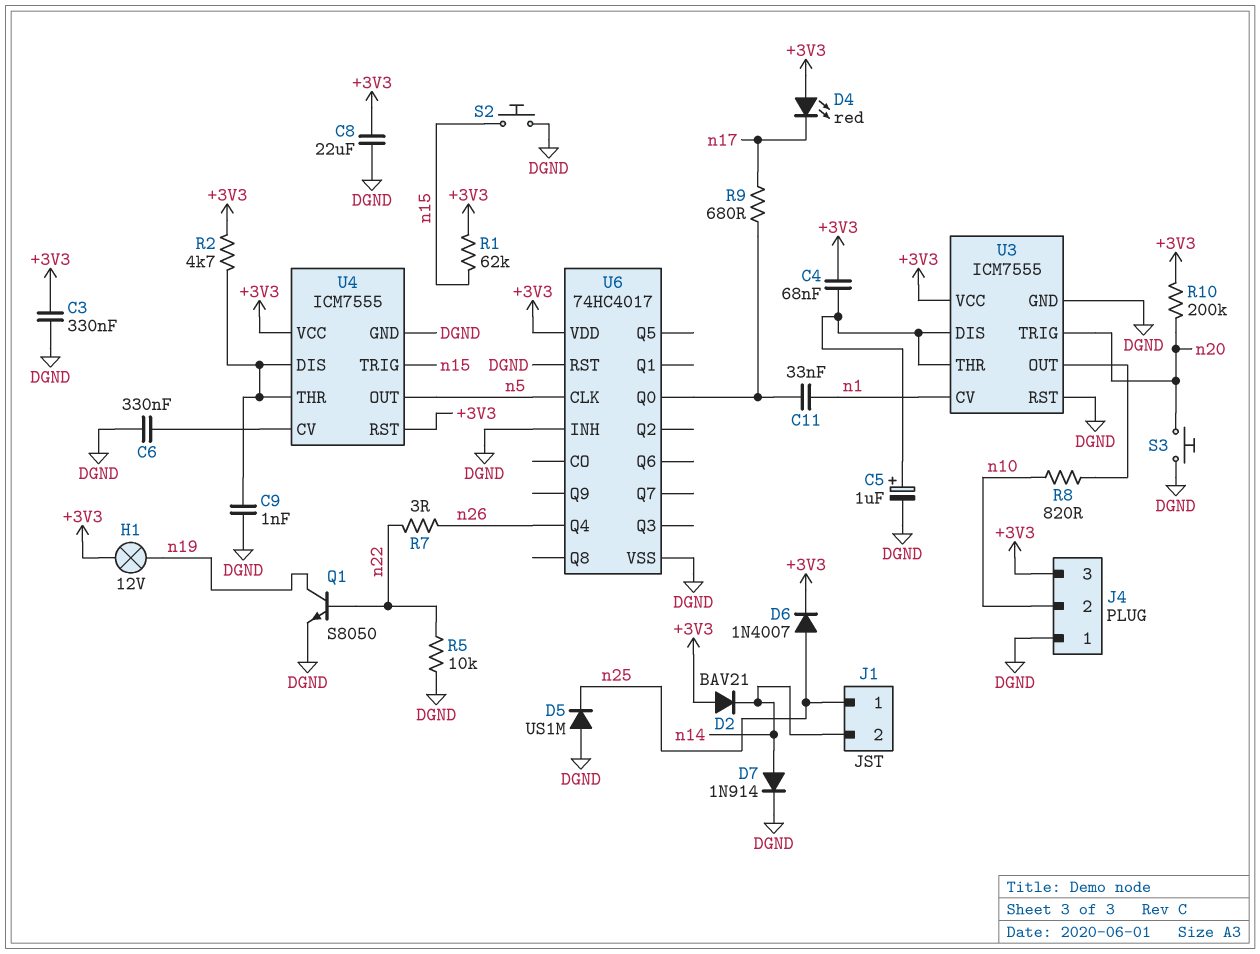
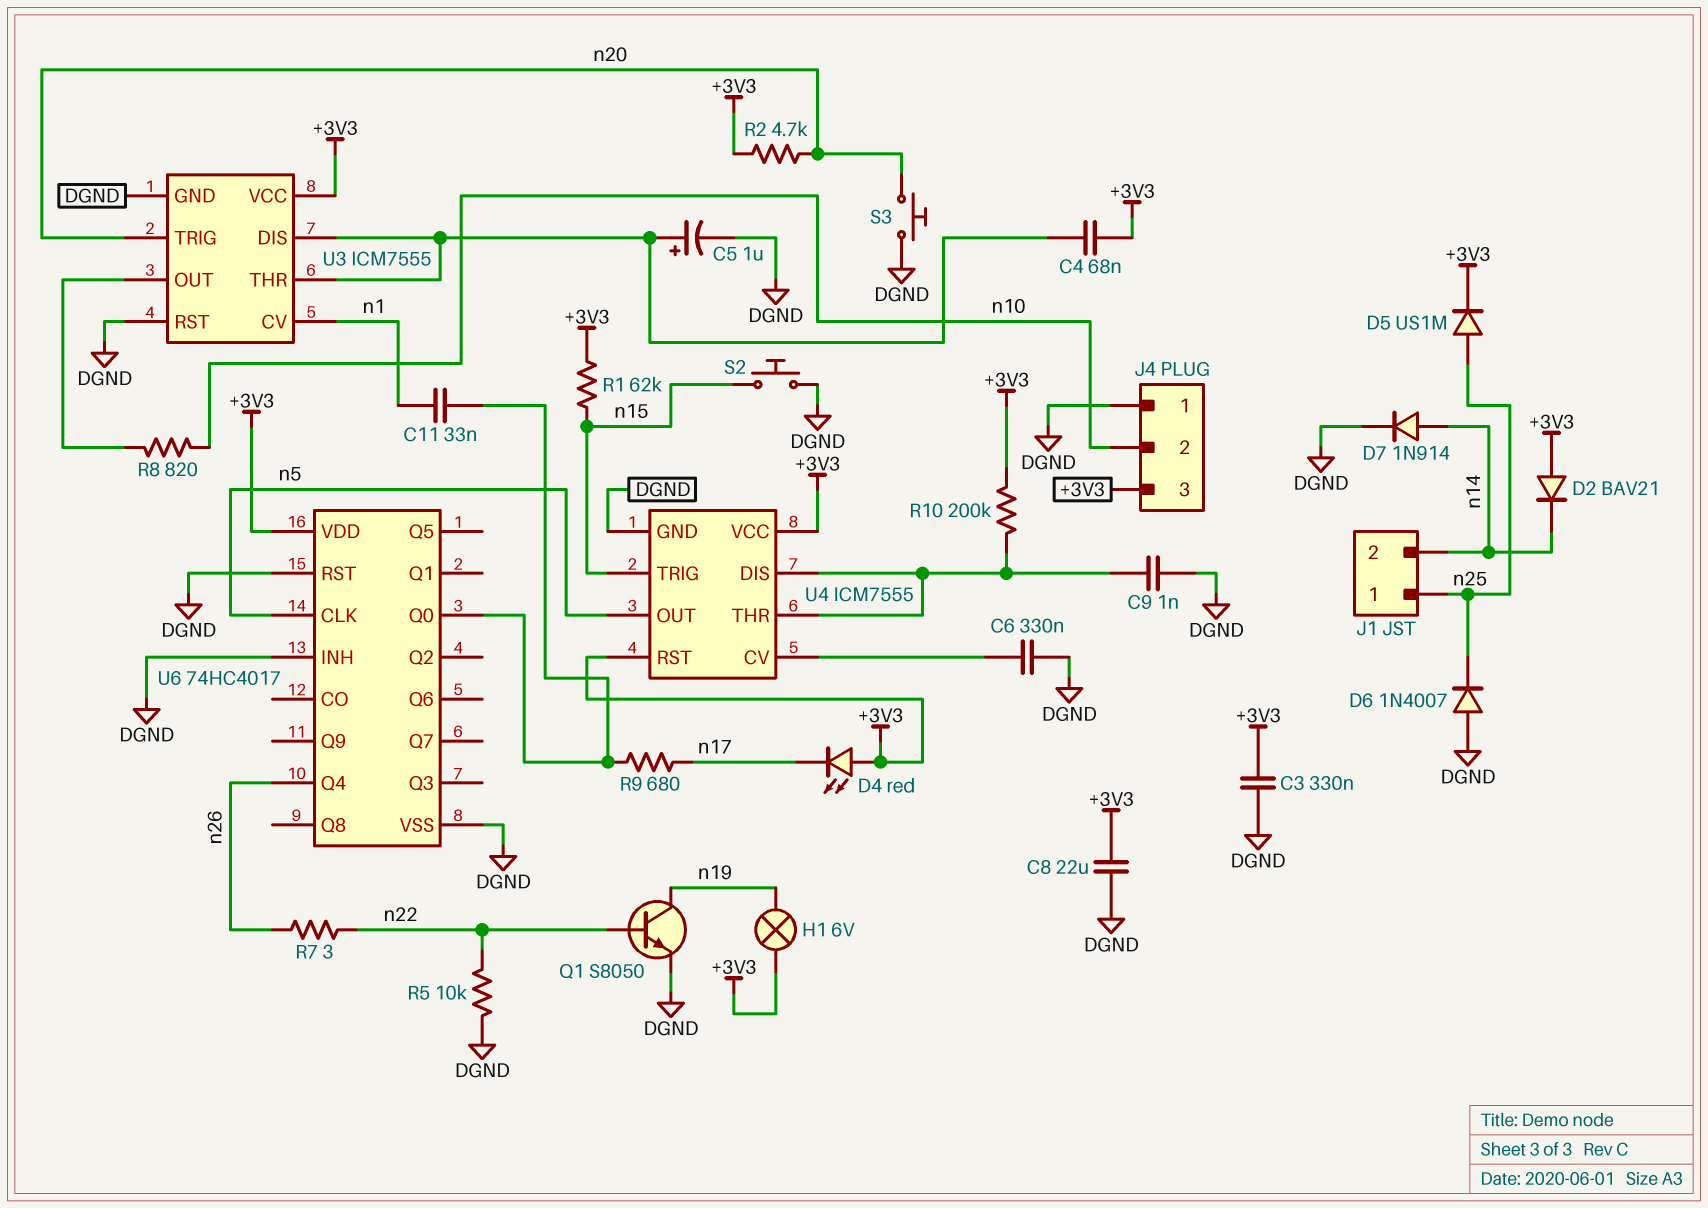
D5: diode US1M (A DGND, K n25) -> diode US1M (A n25, K +3V3)
D6: diode 1N4007 (A n25, K +3V3) -> diode 1N4007 (A DGND, K n25)
H1: lamp 12V (+3V3, n19) -> lamp 6V (+3V3, n19)
R2: 4.7k (+3V3, U4/DIS) -> 4.7k (+3V3, n20)
R10: 200k (+3V3, n20) -> 200k (+3V3, U4/DIS)

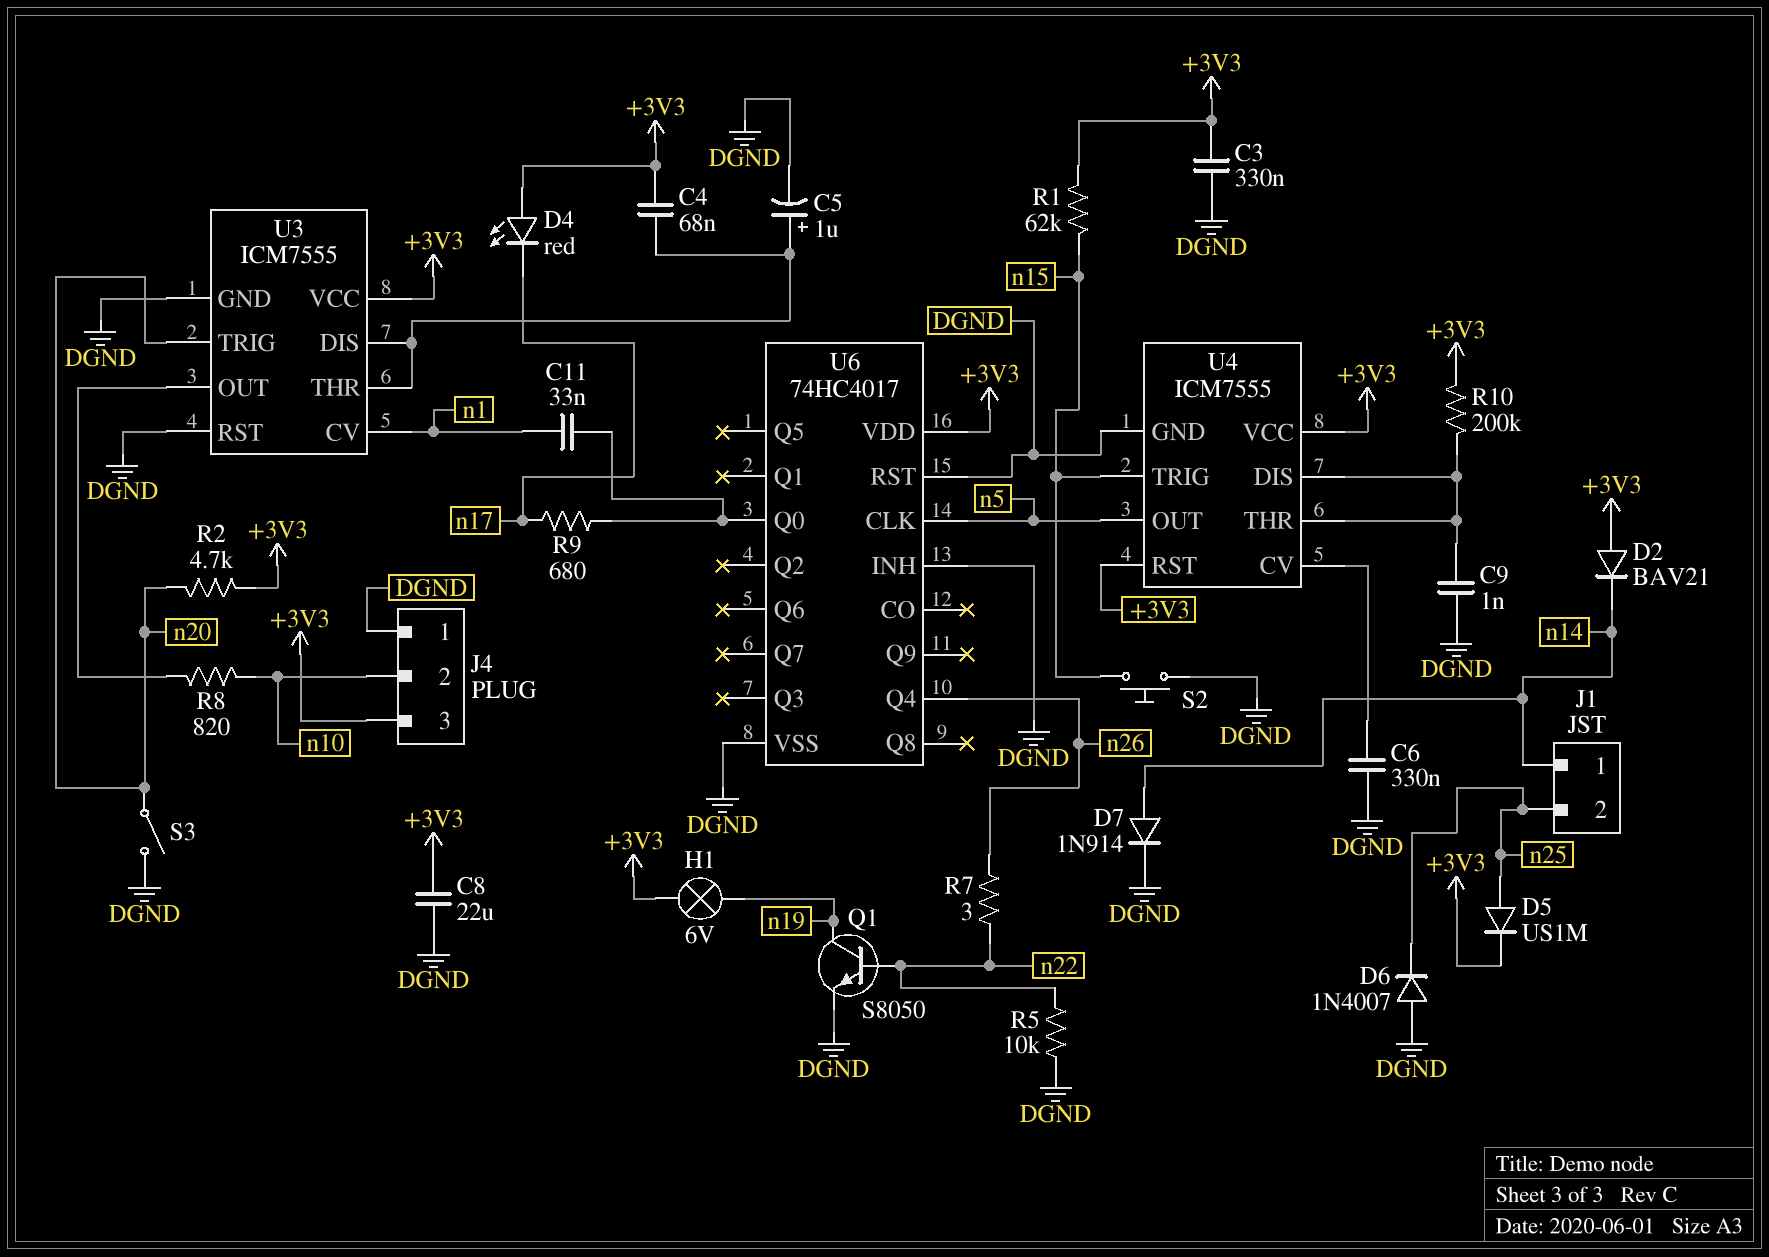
J1 pin 1: n25 -> n14
J1 pin 2: n14 -> n25
S3: button (DGND, n20) -> switch (DGND, n20)

